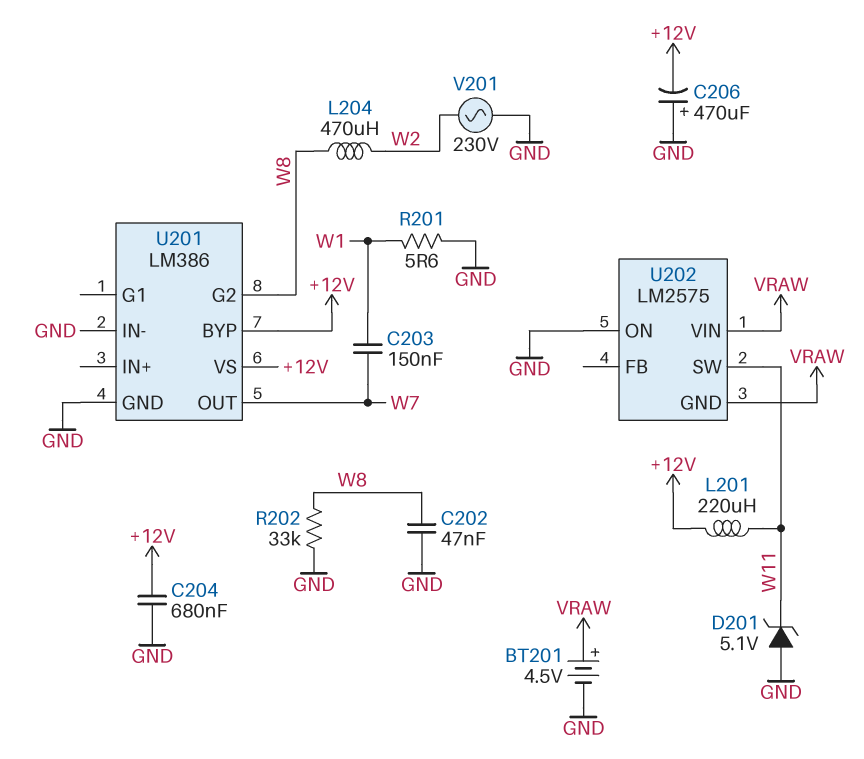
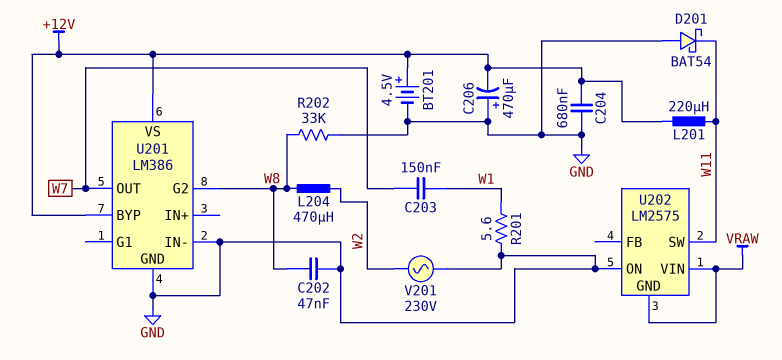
BT201: 4.5V (plus VRAW, minus GND) -> 4.5V (plus +12V, minus GND)
D201: zener 5.1V (A GND, K W11) -> schottky BAT54 (A GND, K W11)

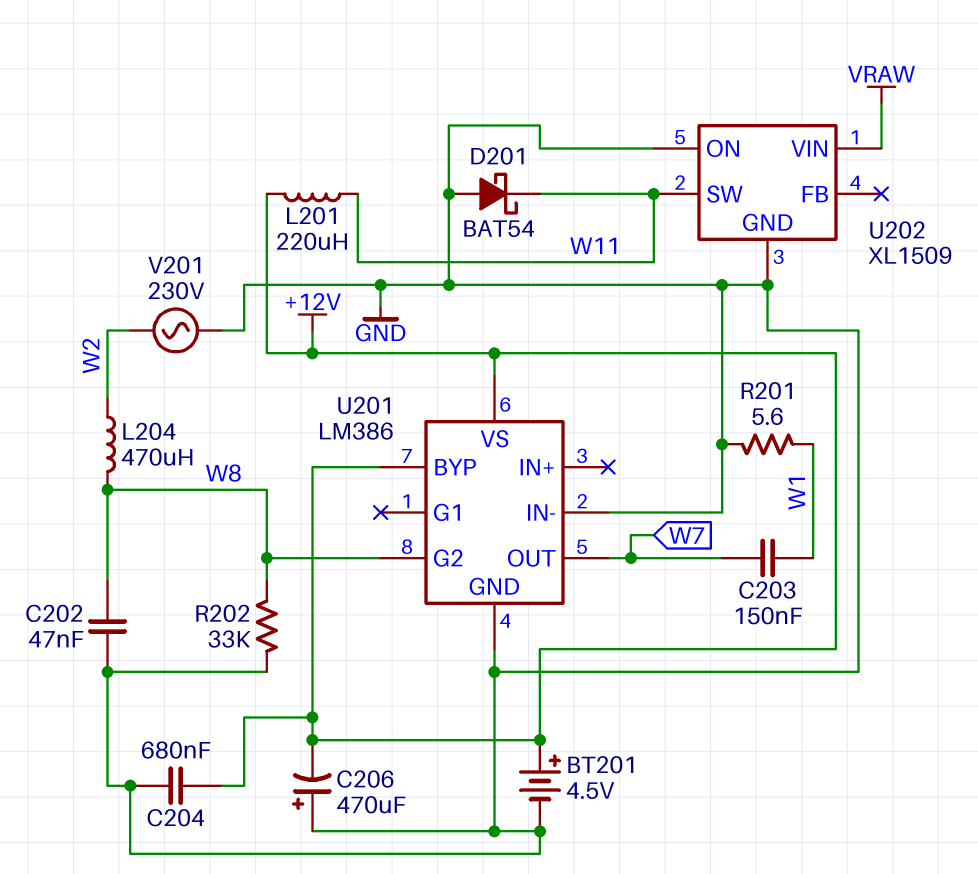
U202: LM2575 -> XL1509
U202 pin GND: VRAW -> GND

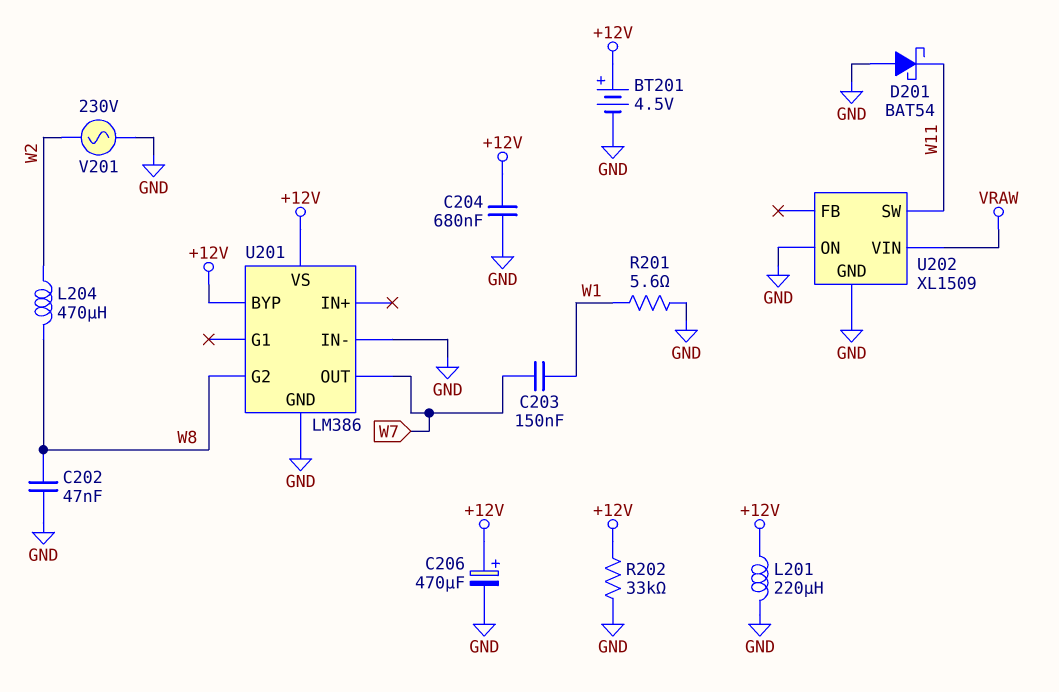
C206: 470uF (plus GND, minus +12V) -> 470uF (plus +12V, minus GND)
L201: 220uH (+12V, W11) -> 220uH (+12V, GND)
R202: 33k (GND, W8) -> 33k (+12V, GND)

